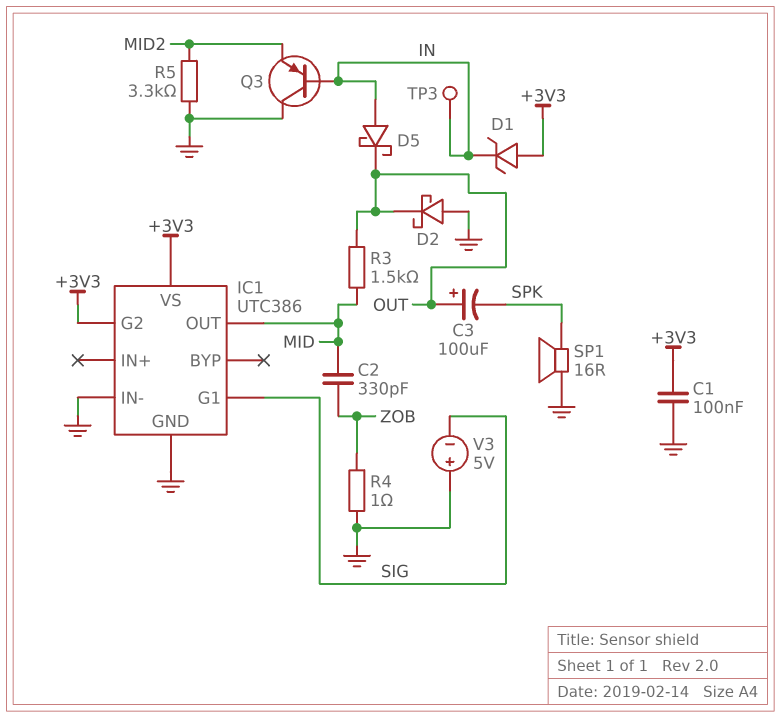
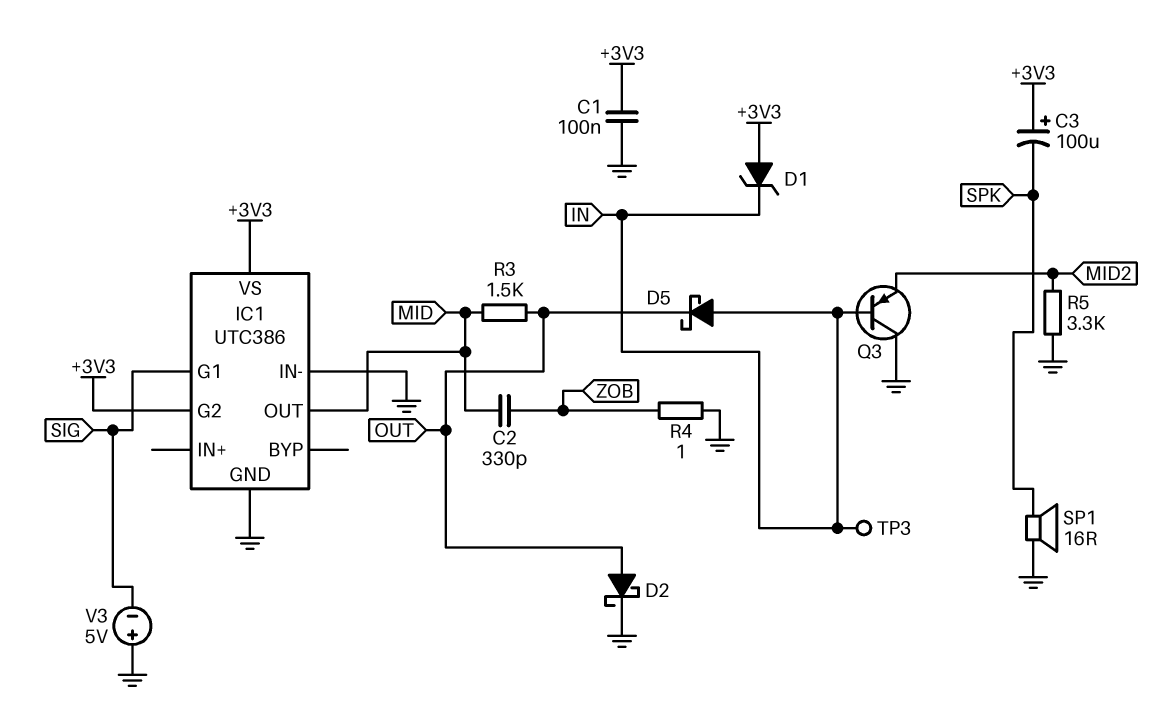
C3: 100uF (plus OUT, minus SPK) -> 100uF (plus +3V3, minus SPK)
D2: schottky (A GND, K OUT) -> schottky (A OUT, K GND)

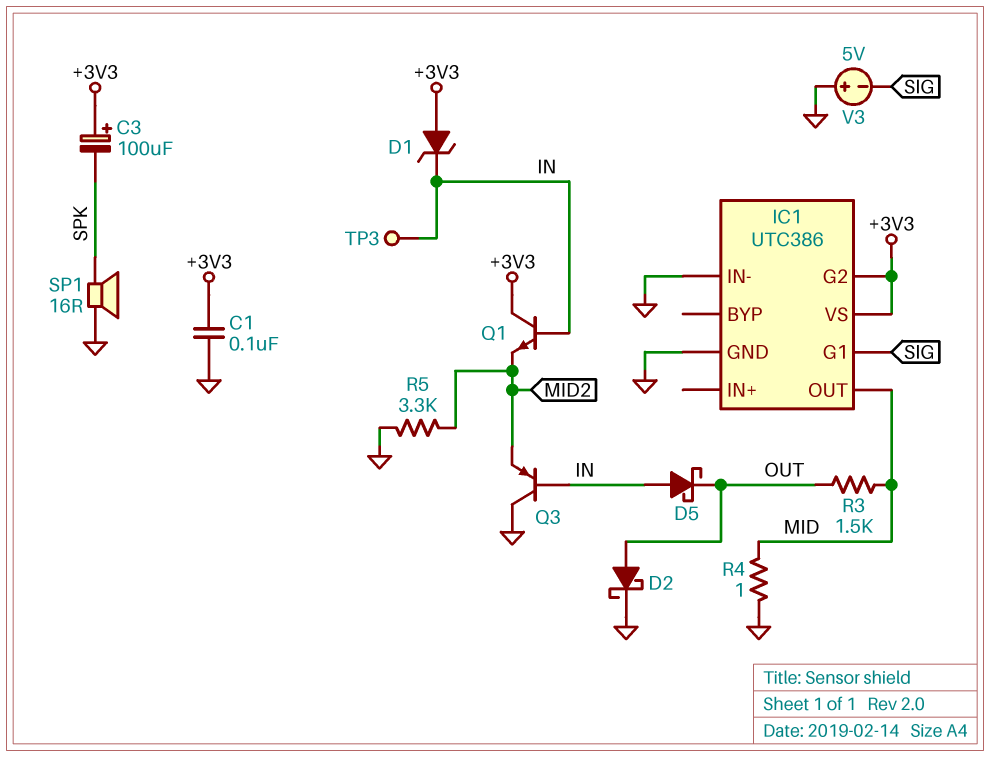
C2: 330pF (MID, ZOB) -> none
Q1: none -> NPN (B IN, C +3V3, E MID2)
R4: 1 (GND, ZOB) -> 1 (GND, MID)

